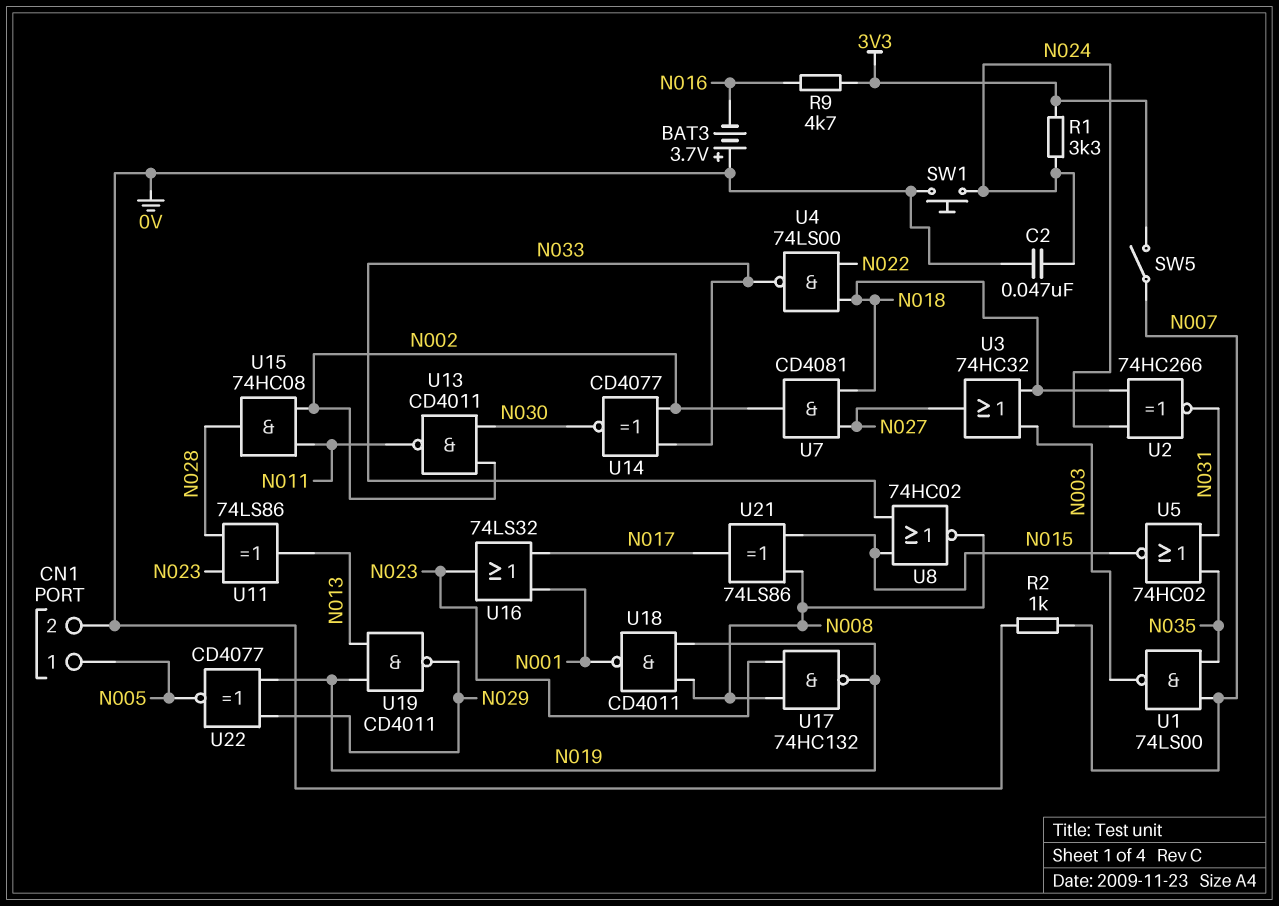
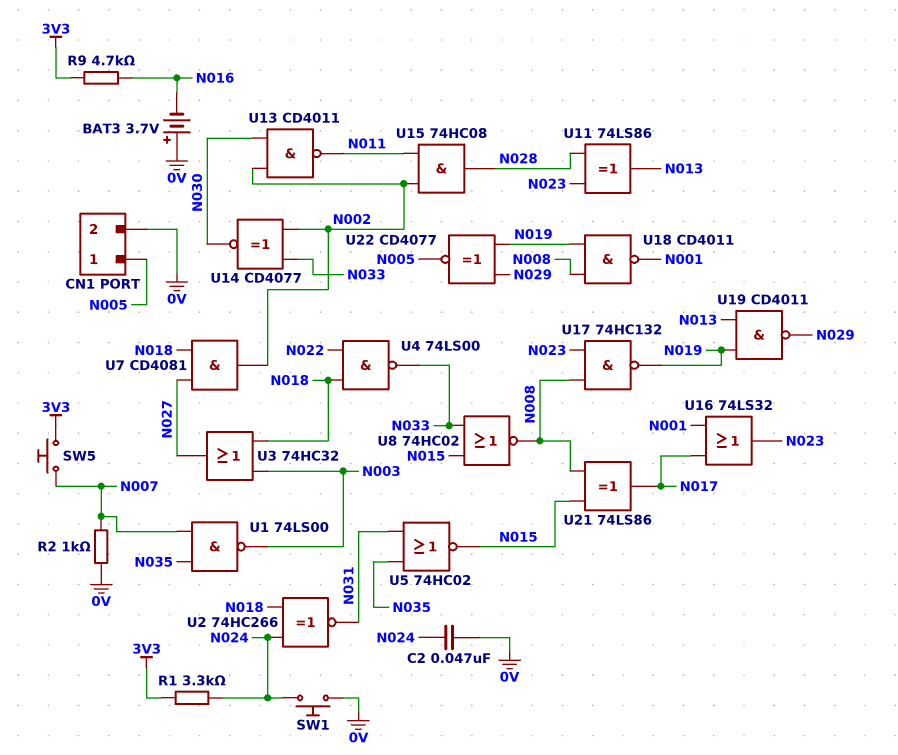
SW5: switch (3V3, N007) -> button (3V3, N007)

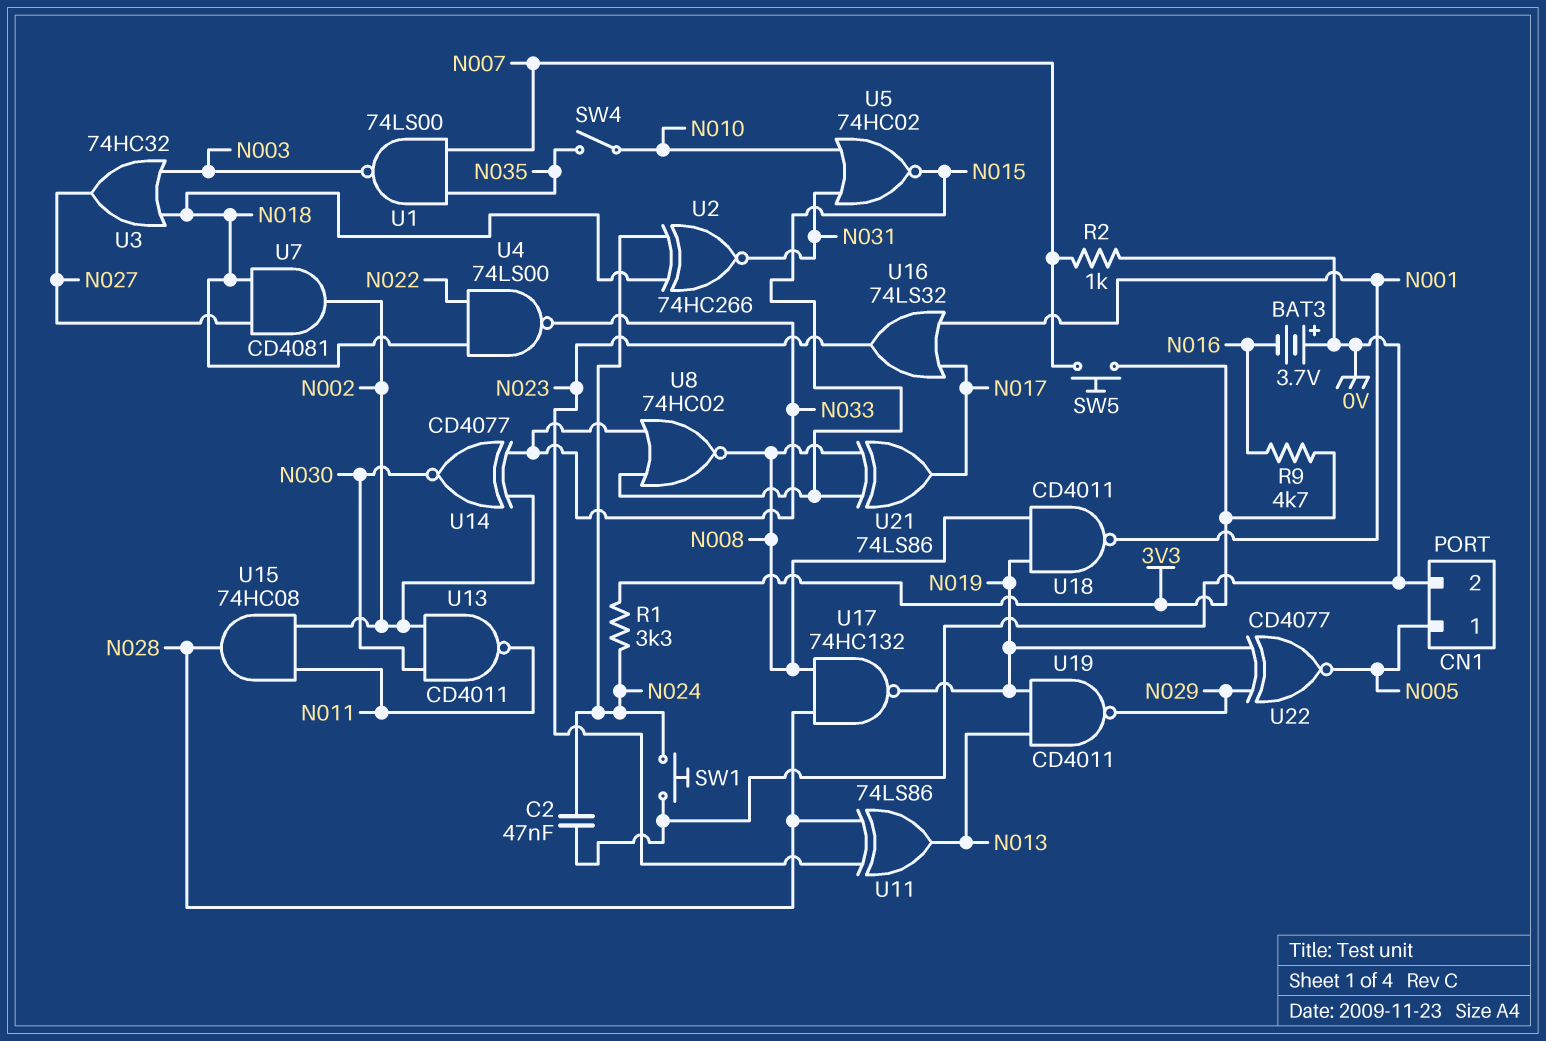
SW4: none -> switch (N010, N035)
U5: NOR 74HC02 (in N031, in N035, out N015) -> NOR 74HC02 (in N010, in N031, out N015)
U17: NAND 74HC132 (in N008, in N023, out N019) -> NAND 74HC132 (in N008, in N028, out N019)

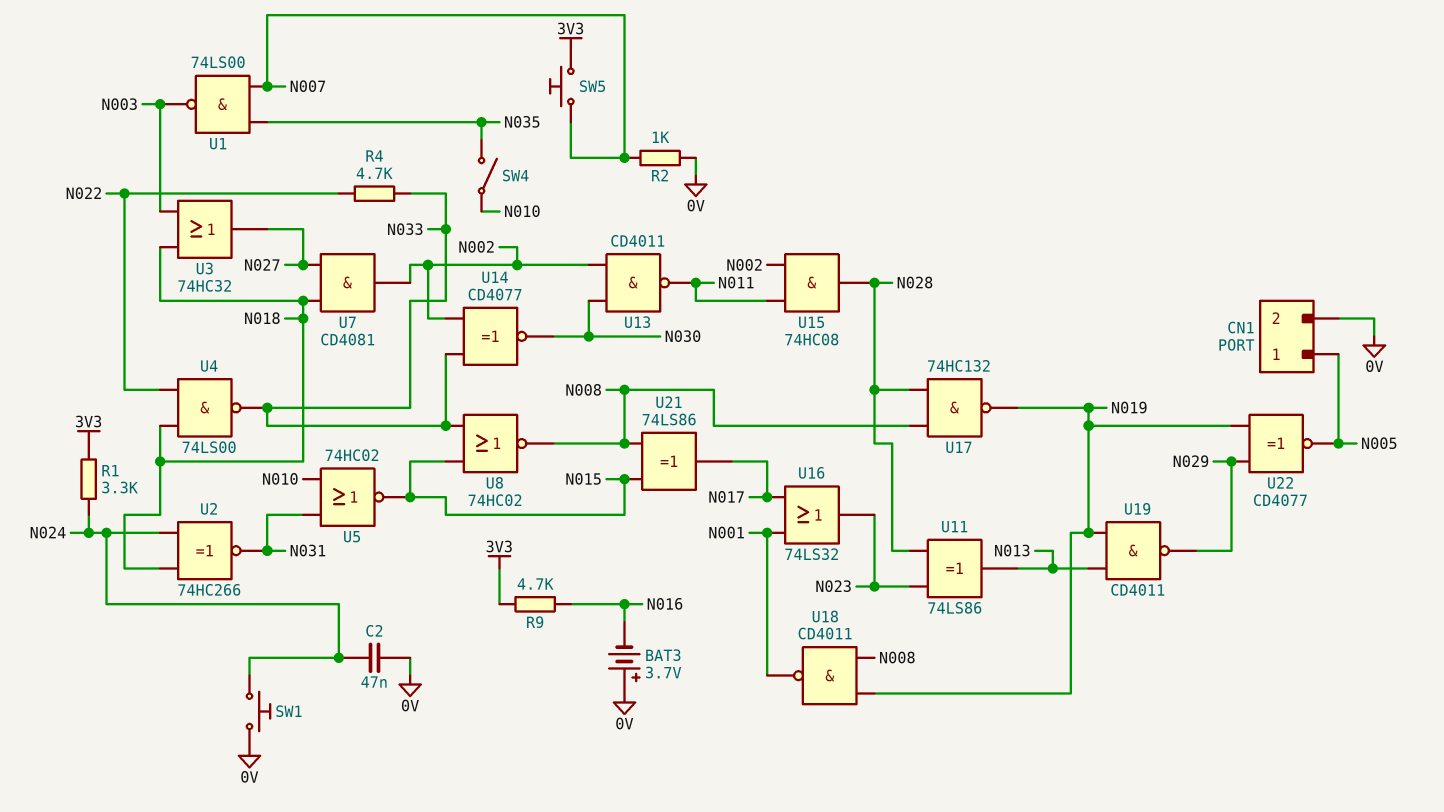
R4: none -> 4.7k (N022, N033)

